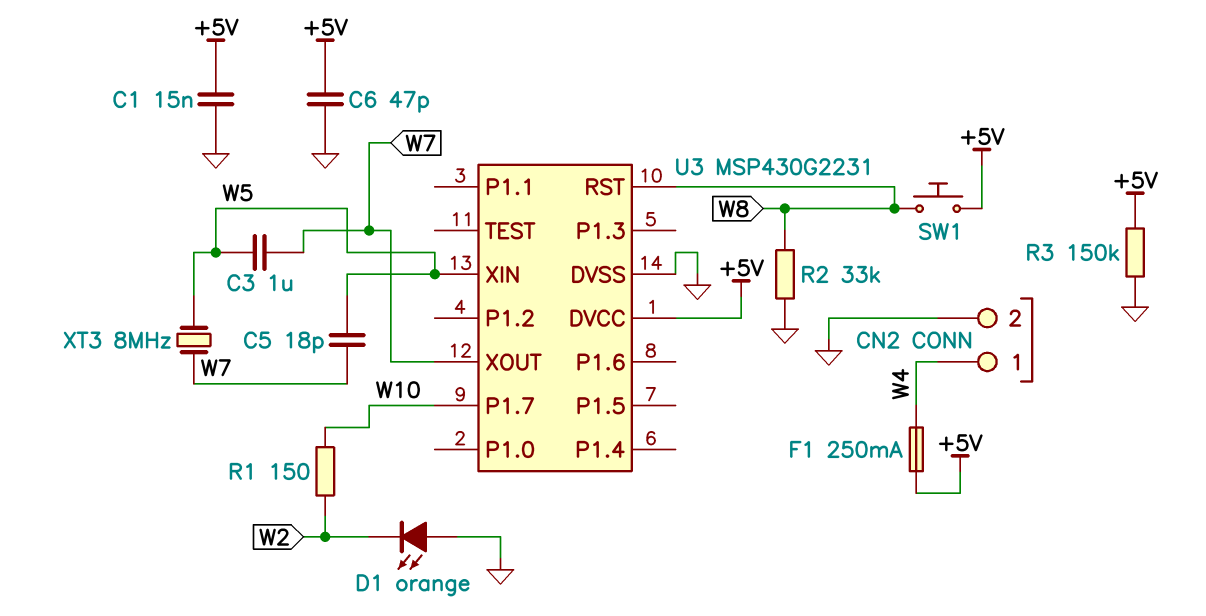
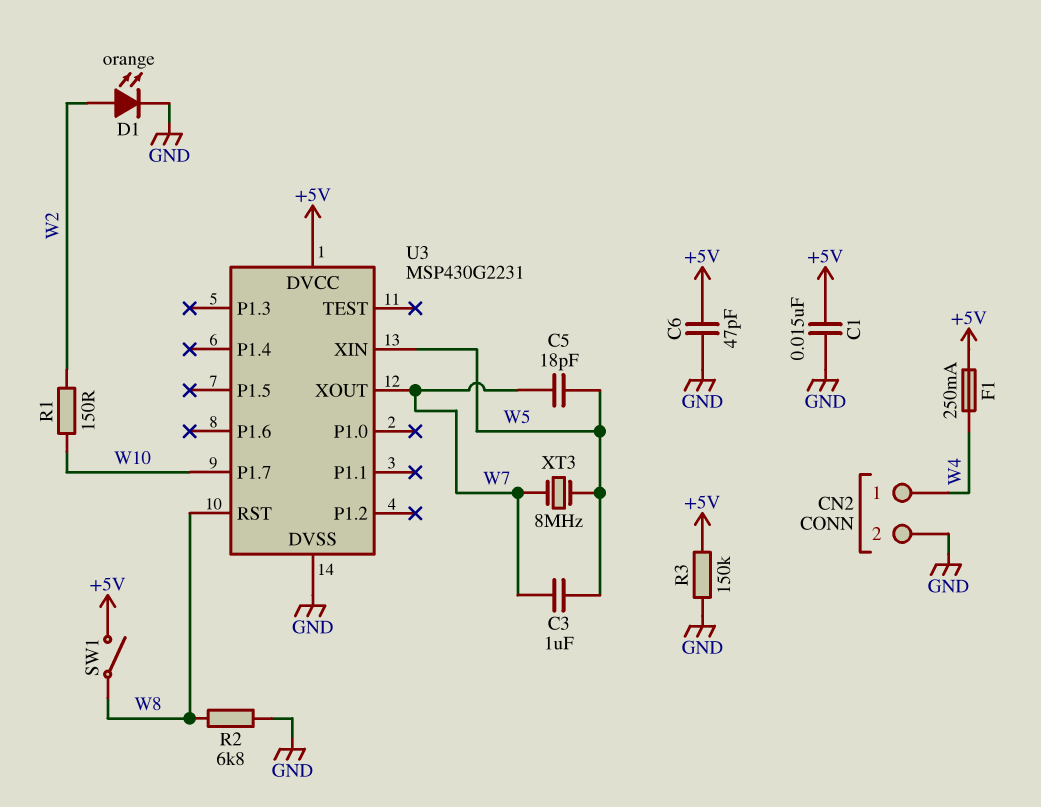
D1: LED orange (A GND, K W2) -> LED orange (A W2, K GND)
R2: 33k (GND, W8) -> 6.8k (GND, W8)
SW1: button (+5V, W8) -> switch (+5V, W8)

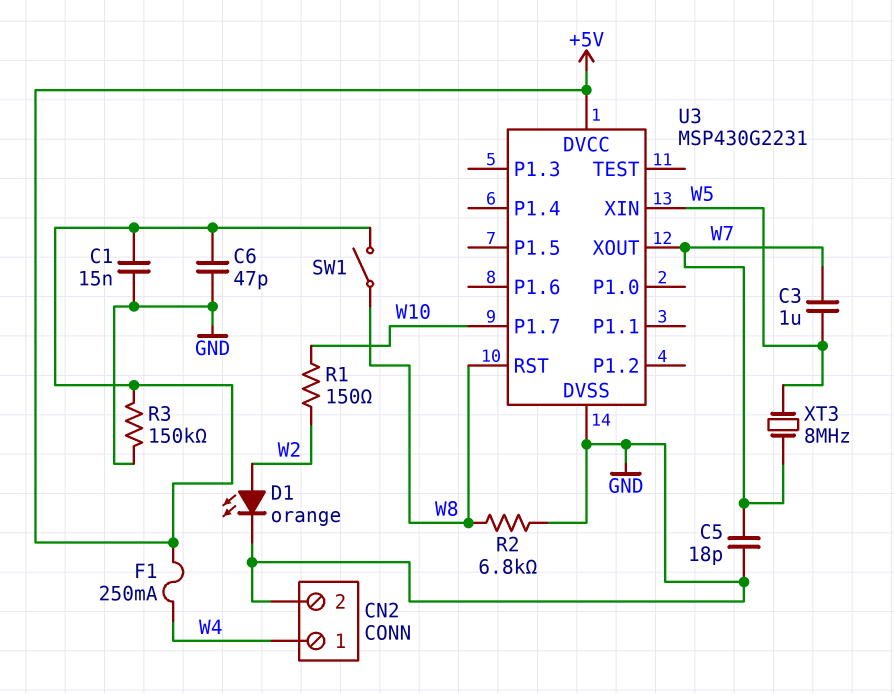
C5: 18pF (W5, W7) -> 18pF (GND, W7)

